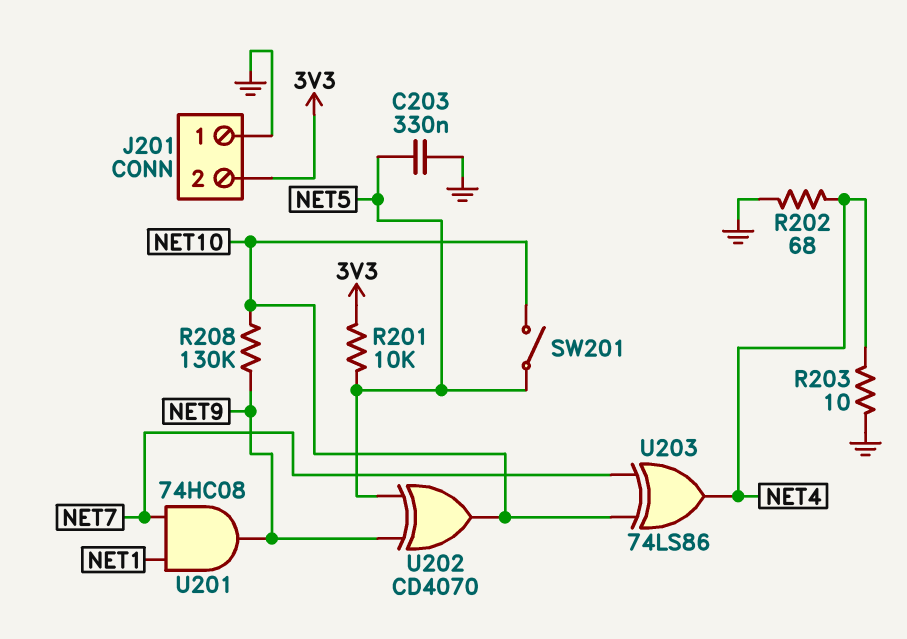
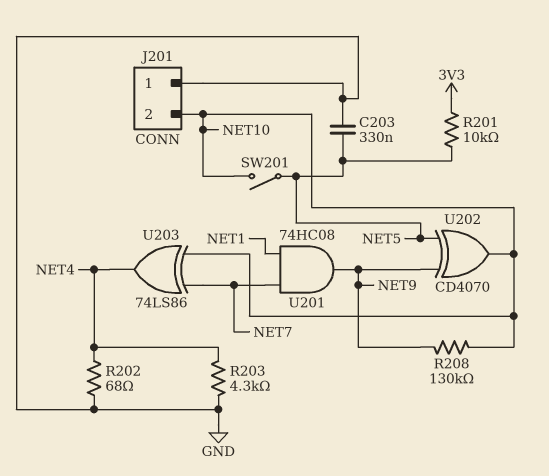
J201 pin 2: 3V3 -> NET10
R203: 10 (GND, NET4) -> 4.3k (GND, NET4)

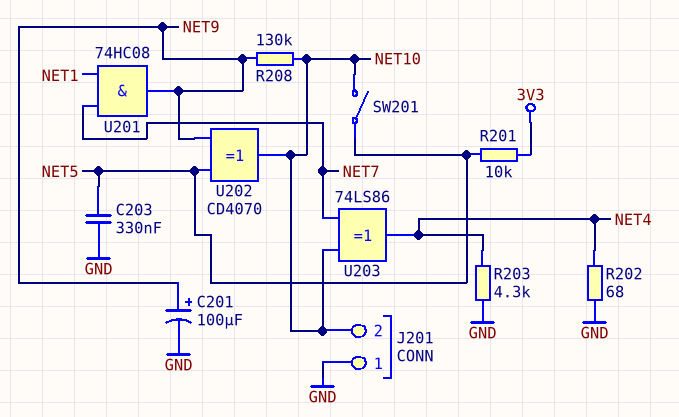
C201: none -> 100uF (plus NET9, minus GND)

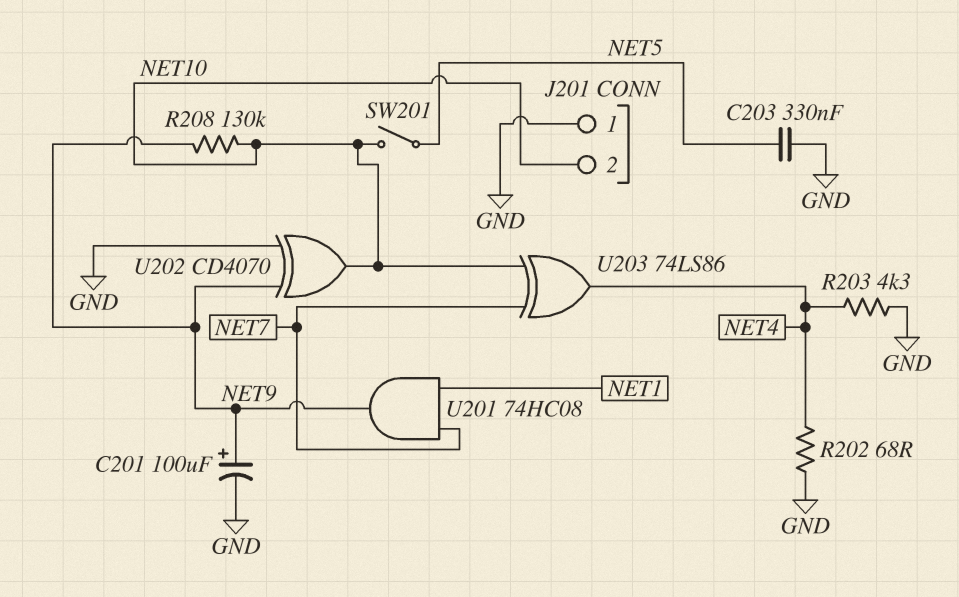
R201: 10k (3V3, NET5) -> none
U202: XOR CD4070 (in NET5, in NET9, out NET10) -> XOR CD4070 (in GND, in NET9, out NET10)

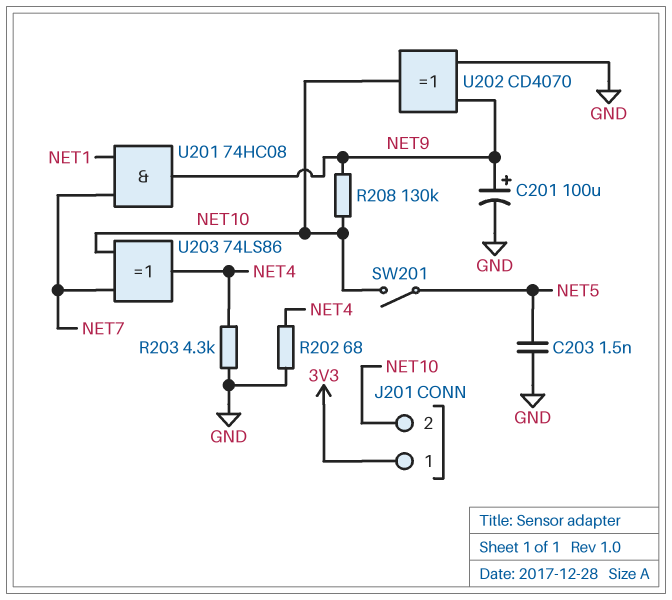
C203: 330nF (GND, NET5) -> 1.5nF (GND, NET5)
J201 pin 1: GND -> 3V3

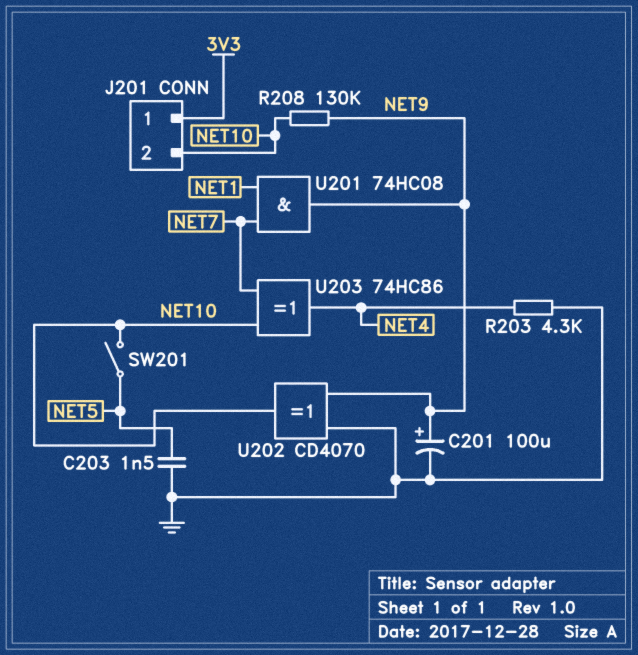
R202: 68 (GND, NET4) -> none
U203: XOR 74LS86 (in NET7, in NET10, out NET4) -> XOR 74HC86 (in NET7, in NET10, out NET4)

